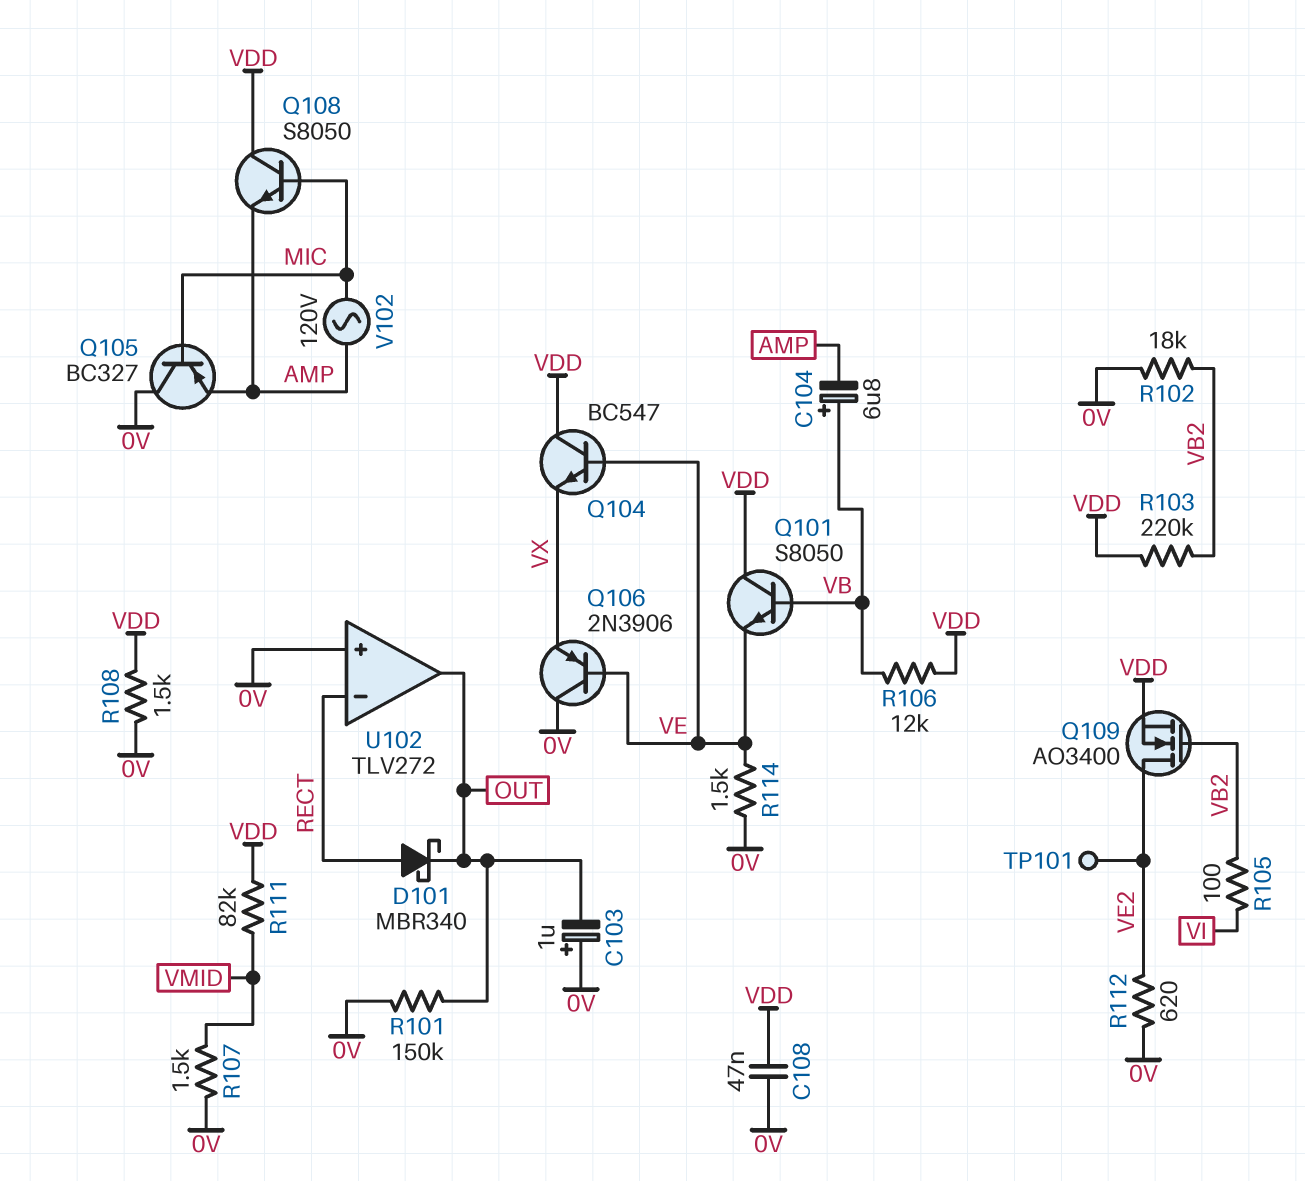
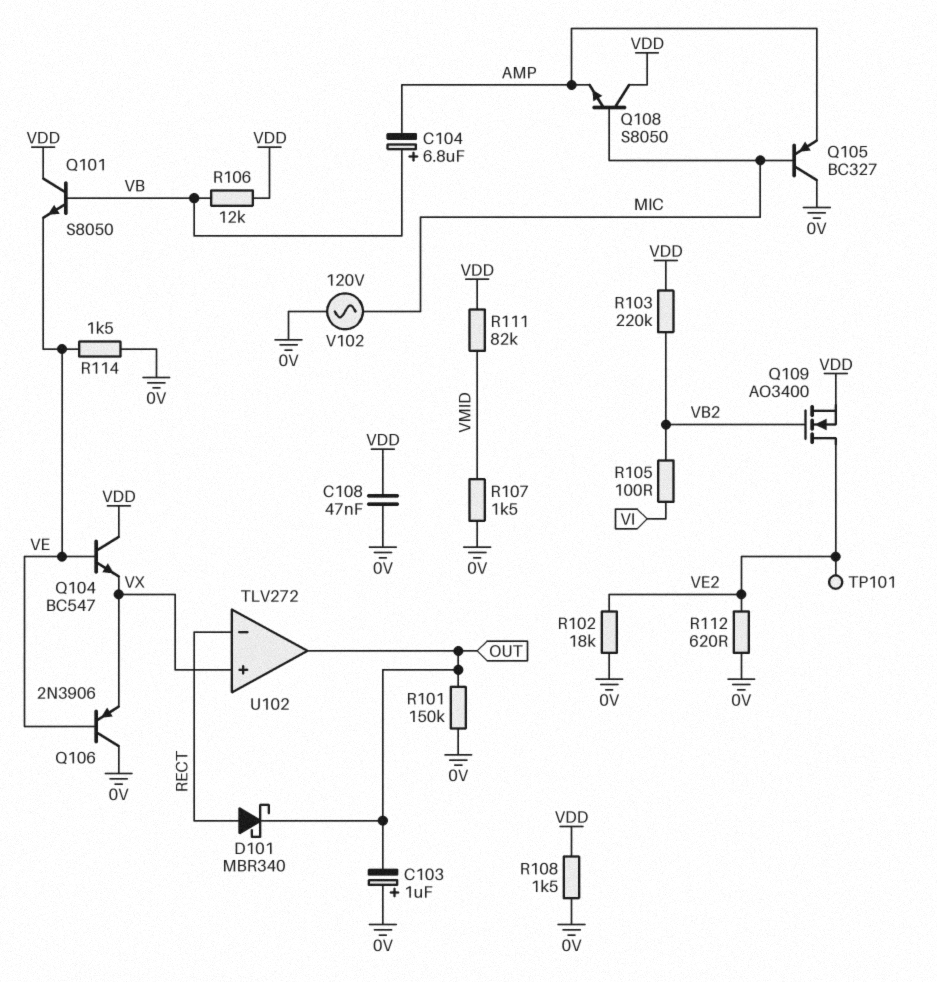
R102: 18k (0V, VB2) -> 18k (0V, VE2)
U102 pin in+: 0V -> VX
V102: AC 120V (AMP, MIC) -> AC 120V (0V, MIC)

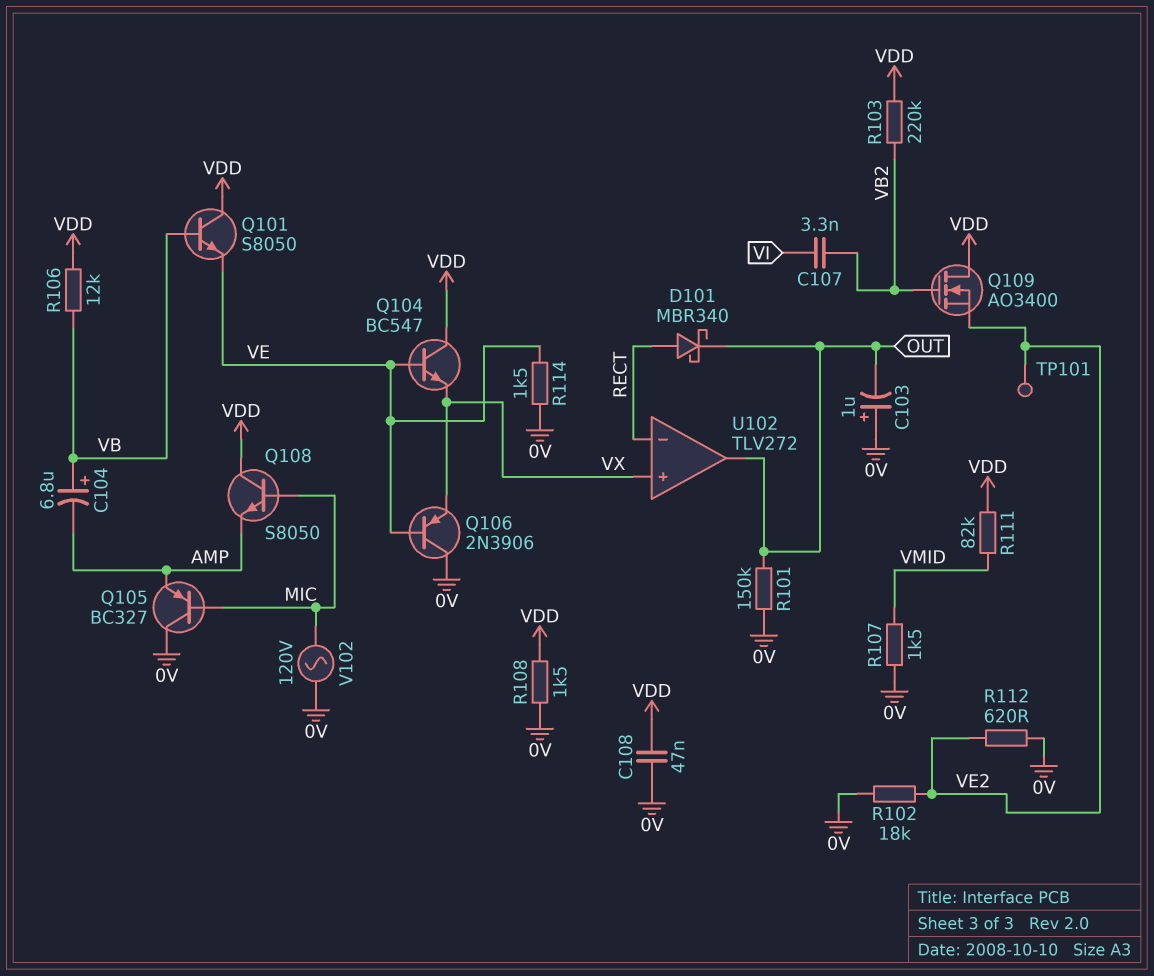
C107: none -> 3.3nF (VB2, VI)
Q109: NMOS AO3400 (G VB2, D VE2, S VDD) -> NMOS AO3400 (G VB2, D VDD, S VE2)
R105: 100 (VB2, VI) -> none

